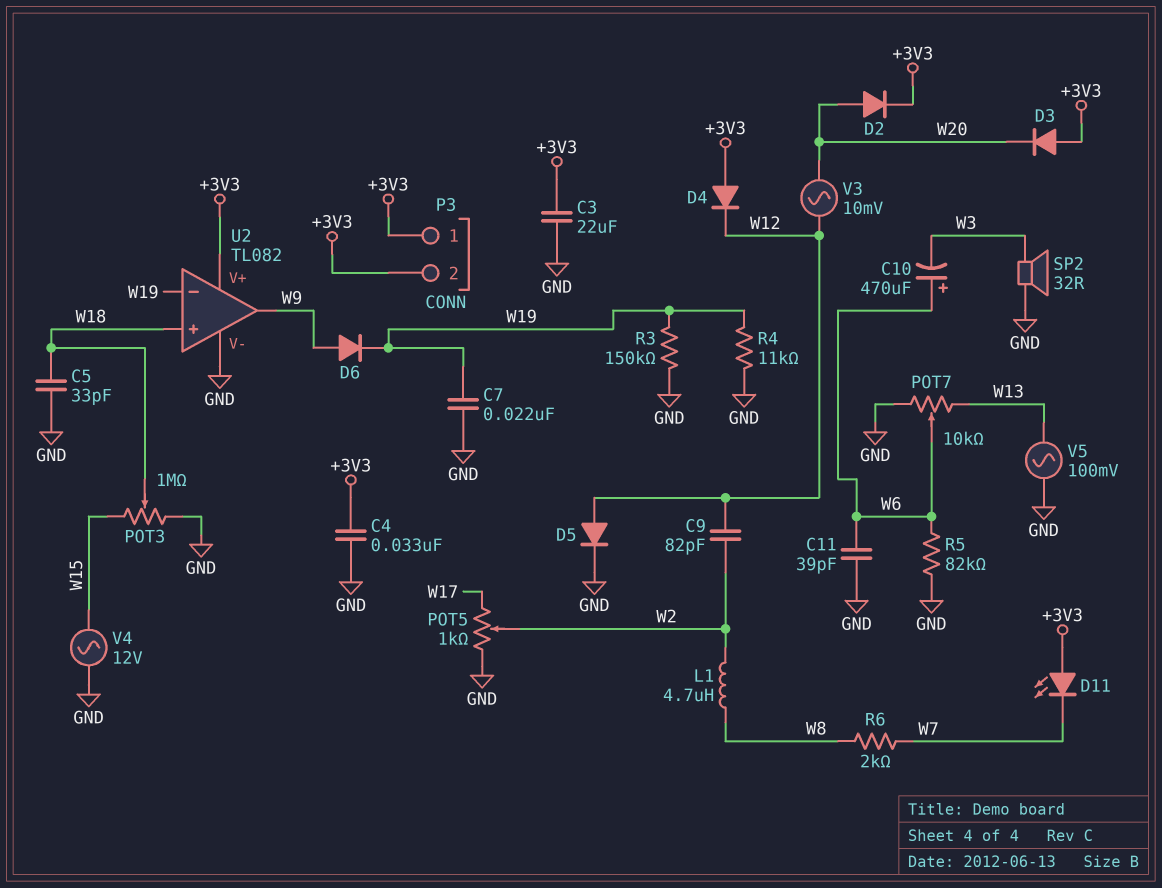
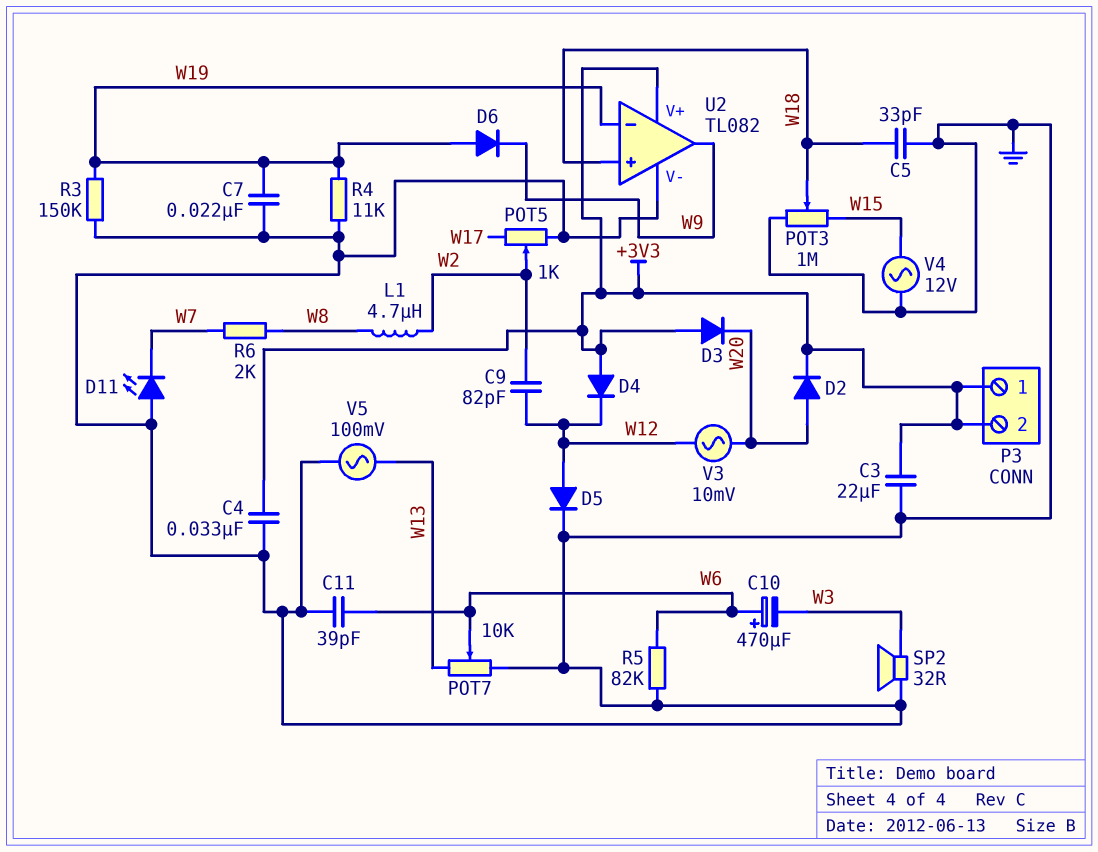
D6: diode (A W9, K W19) -> diode (A W19, K W9)
D11: LED (A +3V3, K W7) -> LED (A GND, K W7)

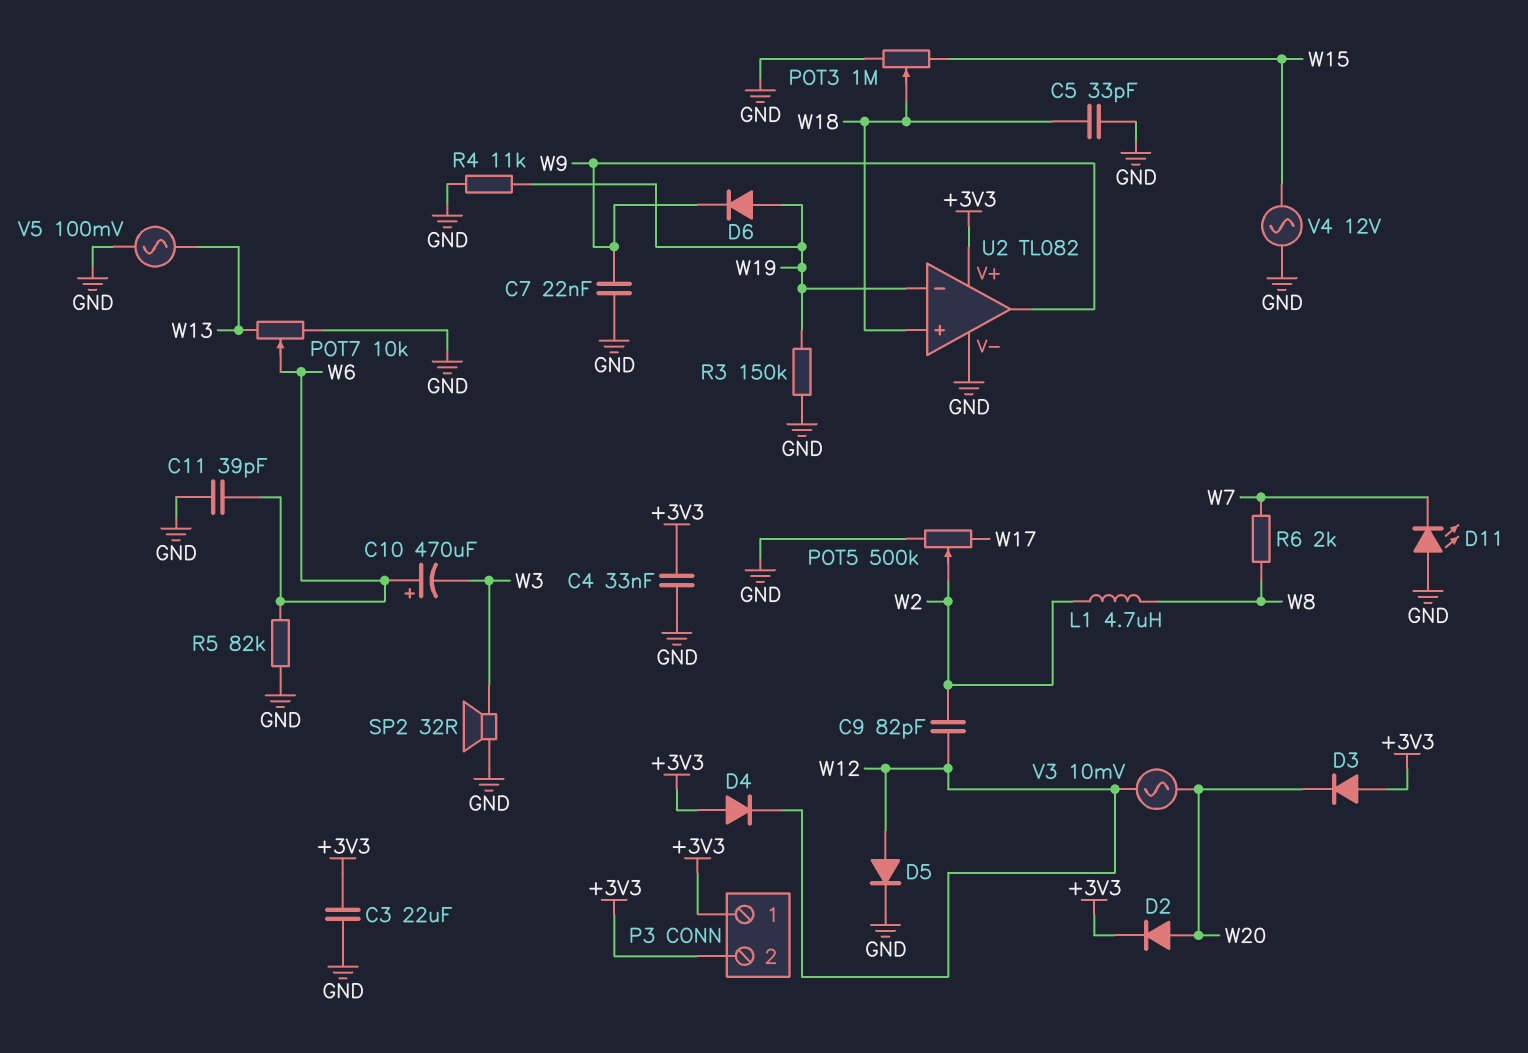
C7: 22nF (GND, W19) -> 22nF (GND, W9)
POT5: 1k (GND, W17, wiper W2) -> 500k (GND, W17, wiper W2)

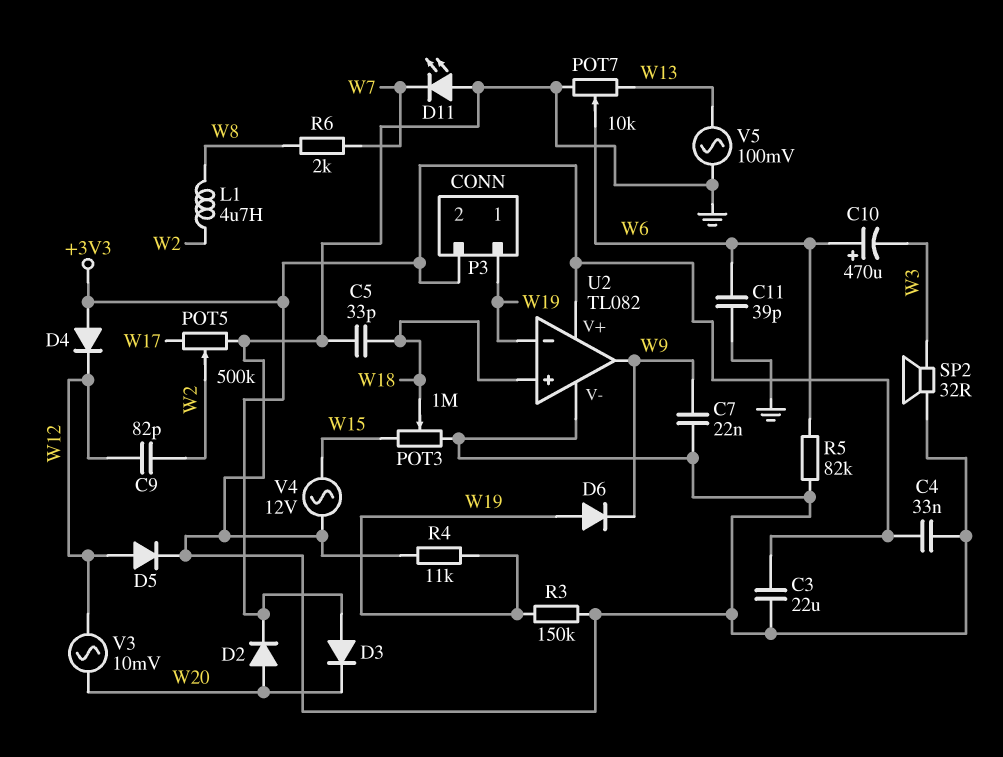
P3 pin 1: +3V3 -> W19

